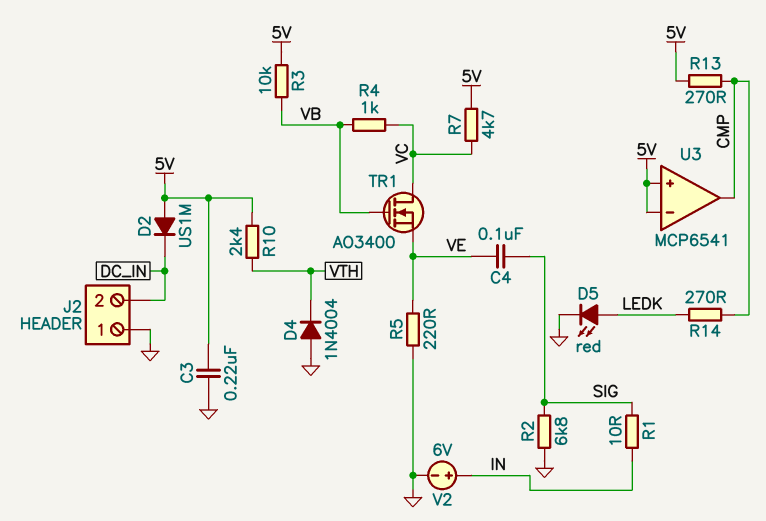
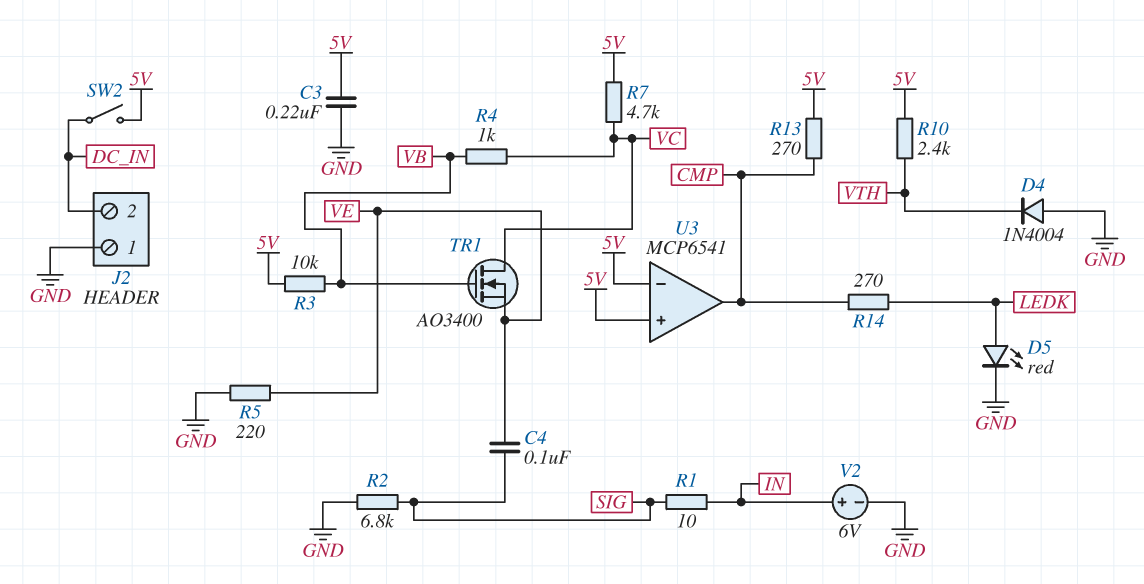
D2: diode US1M (A 5V, K DC_IN) -> none
SW2: none -> switch (5V, DC_IN)

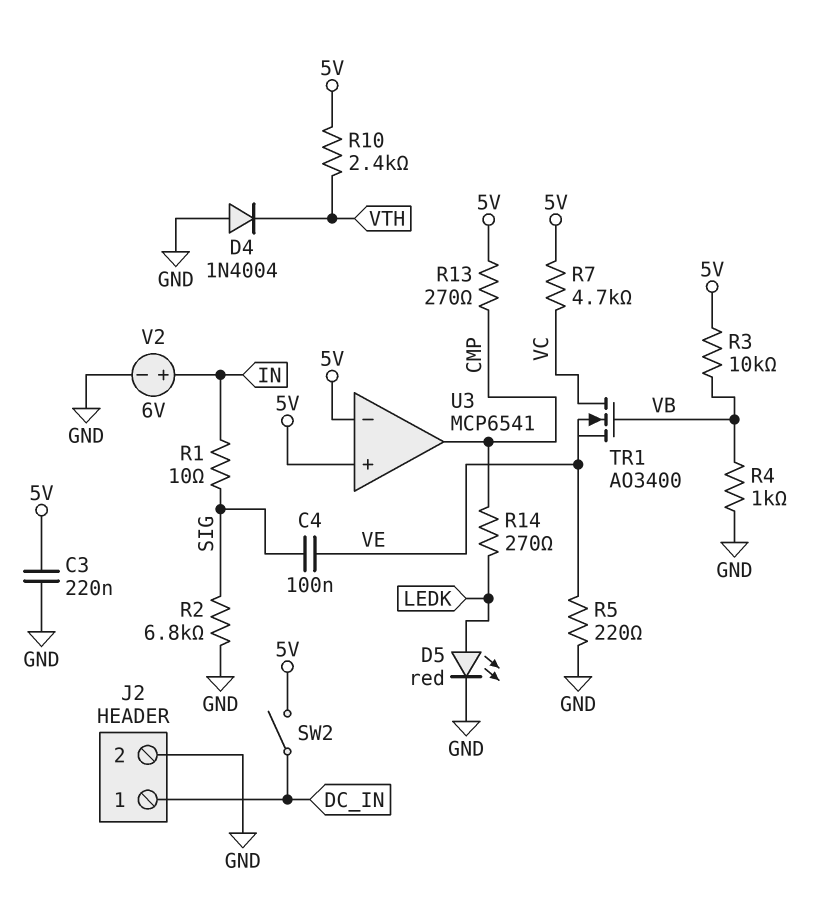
J2 pin 1: GND -> DC_IN
J2 pin 2: DC_IN -> GND
R4: 1k (VB, VC) -> 1k (GND, VB)

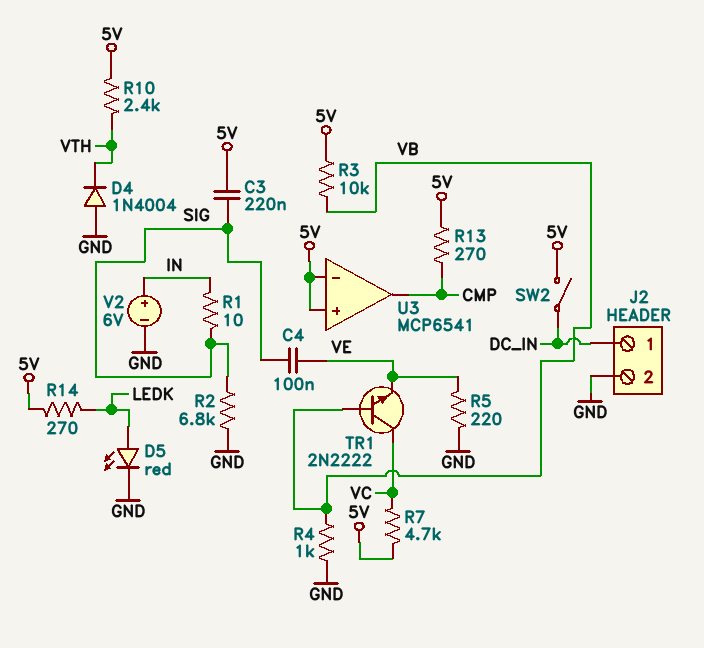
C3: 220nF (5V, GND) -> 220nF (5V, SIG)
R14: 270 (CMP, LEDK) -> 270 (5V, LEDK)
TR1: NMOS AO3400 (G VB, D VC, S VE) -> NPN 2N2222 (B VB, C VC, E VE)

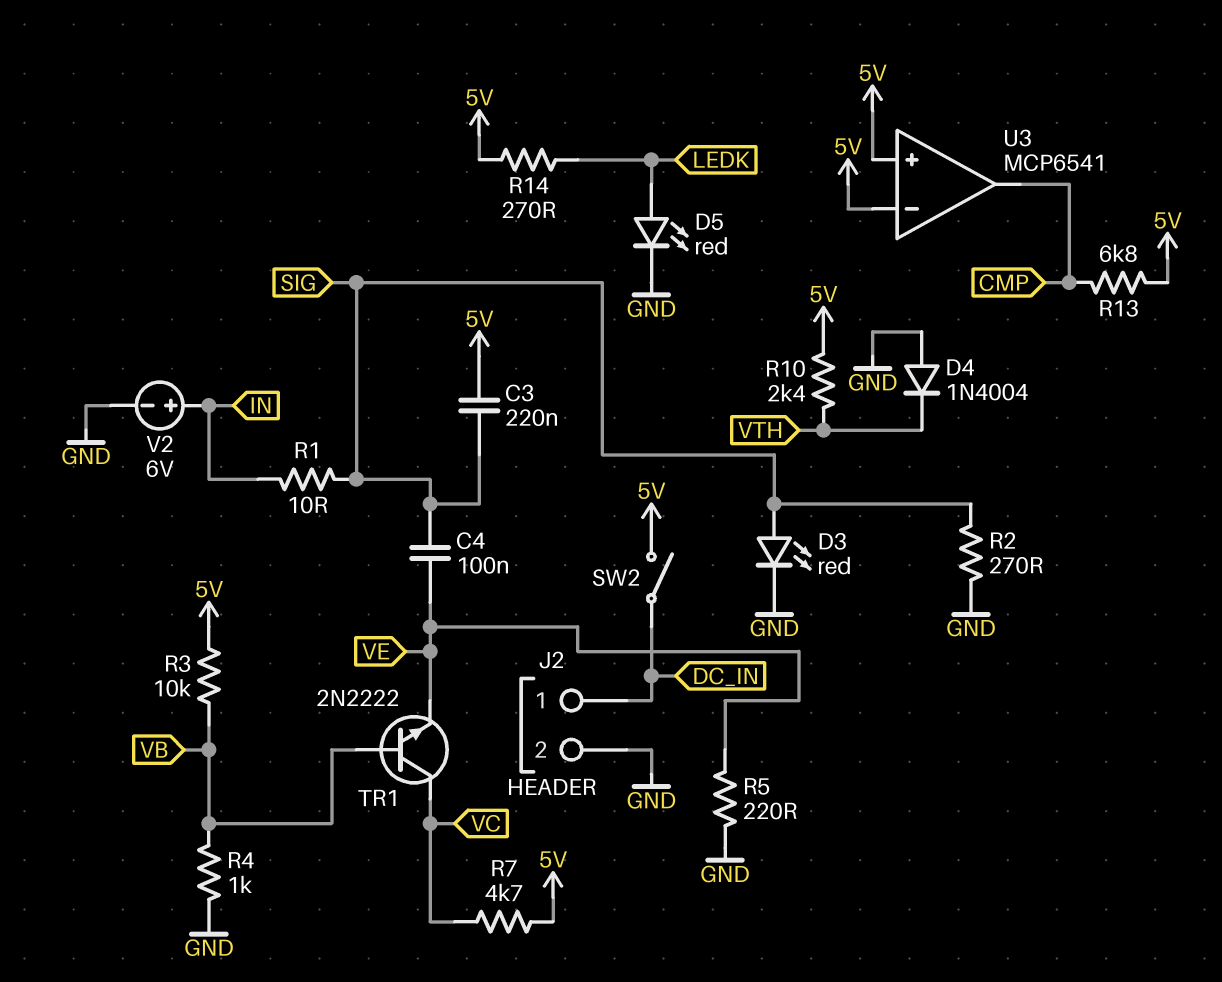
D3: none -> LED red (A SIG, K GND)
R2: 6.8k (GND, SIG) -> 270 (GND, SIG)
R13: 270 (5V, CMP) -> 6.8k (5V, CMP)

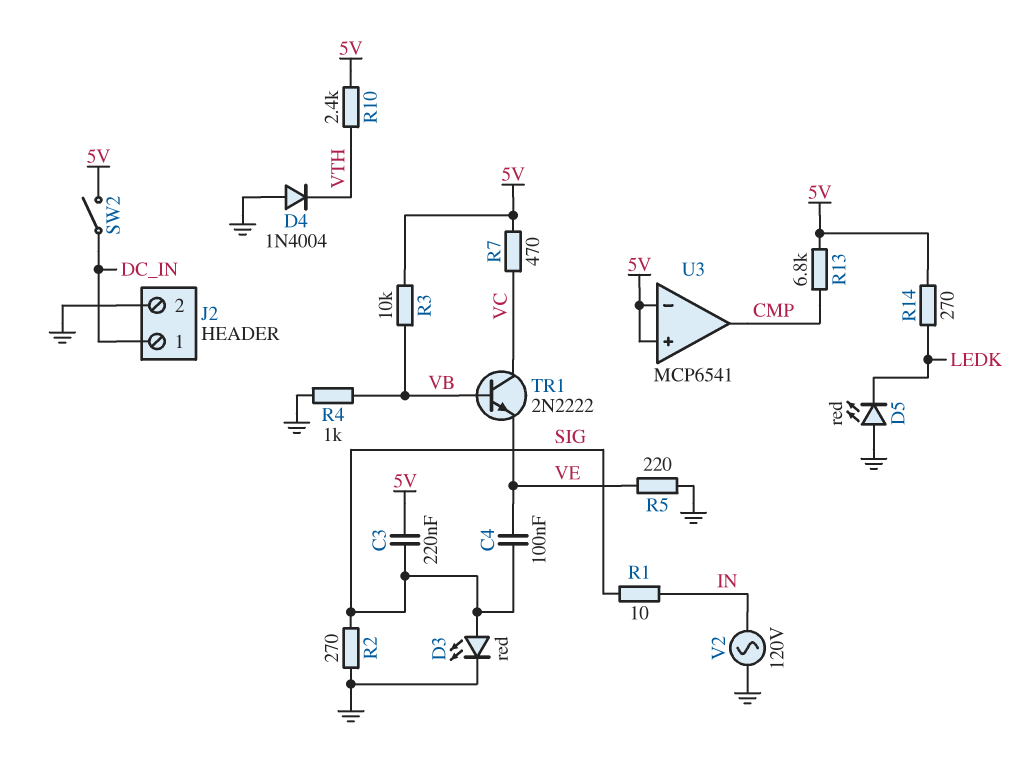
D5: LED red (A LEDK, K GND) -> LED red (A GND, K LEDK)
R7: 4.7k (5V, VC) -> 470 (5V, VC)
V2: 6V (plus IN, minus GND) -> AC 120V (GND, IN)

